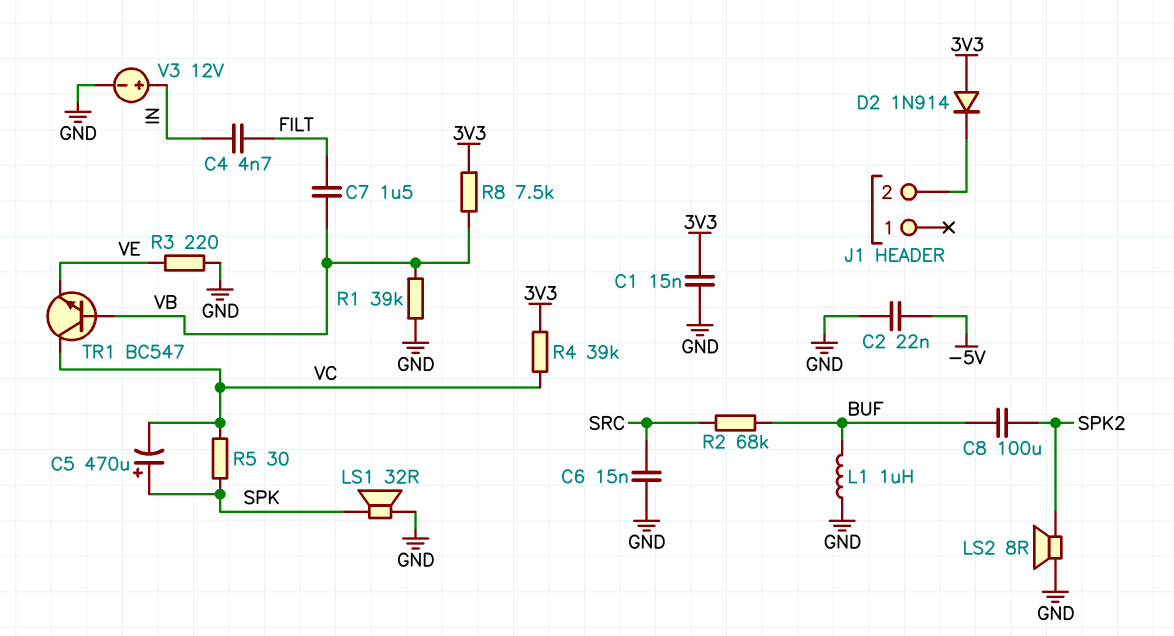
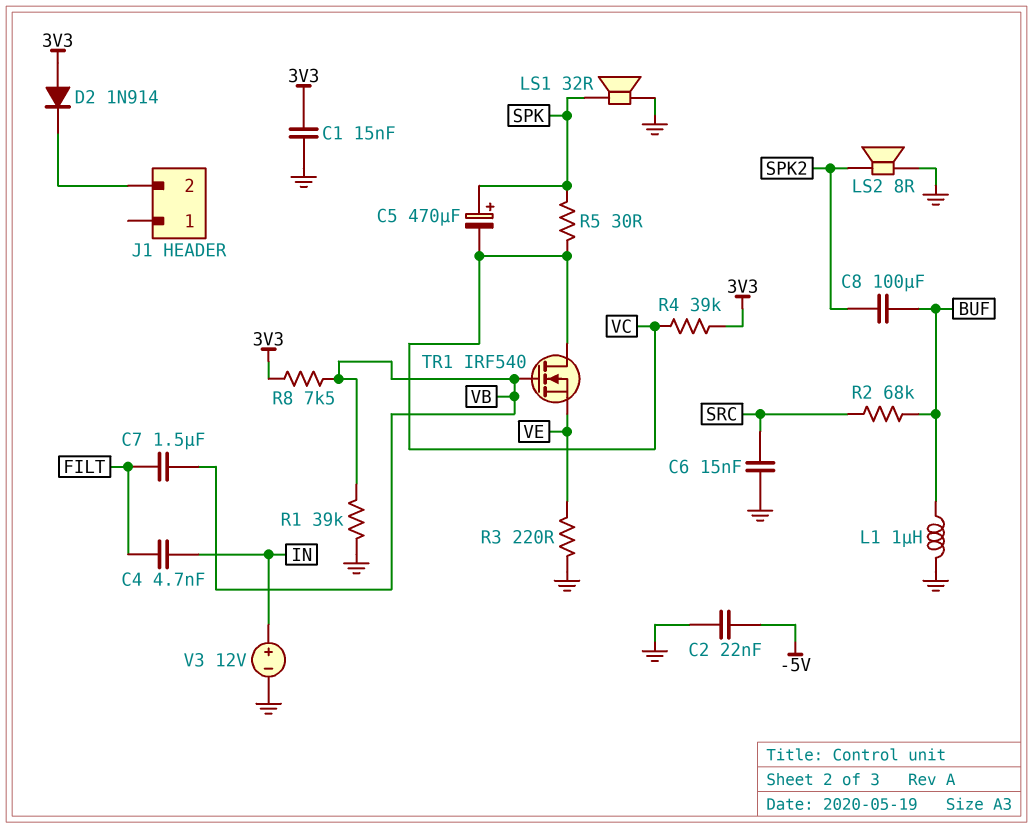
TR1: NPN BC547 (B VB, C VC, E VE) -> NMOS IRF540 (G VB, D VC, S VE)

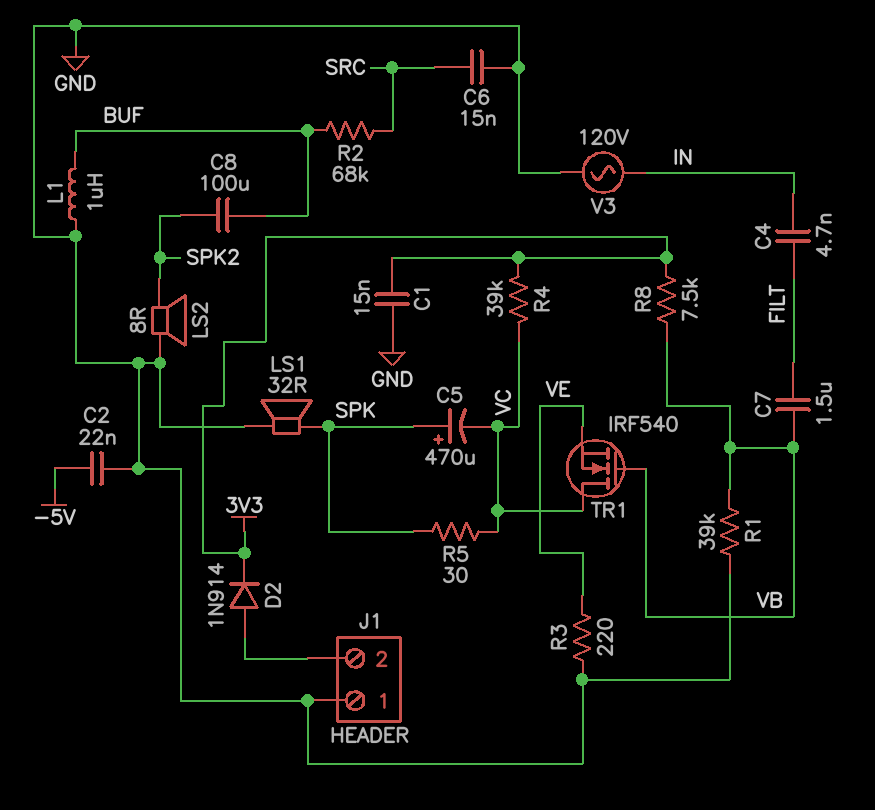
D2: diode 1N914 (A 3V3, K J1/2) -> diode 1N914 (A J1/2, K 3V3)
J1 pin 1: none -> GND
V3: 12V (plus IN, minus GND) -> AC 120V (GND, IN)

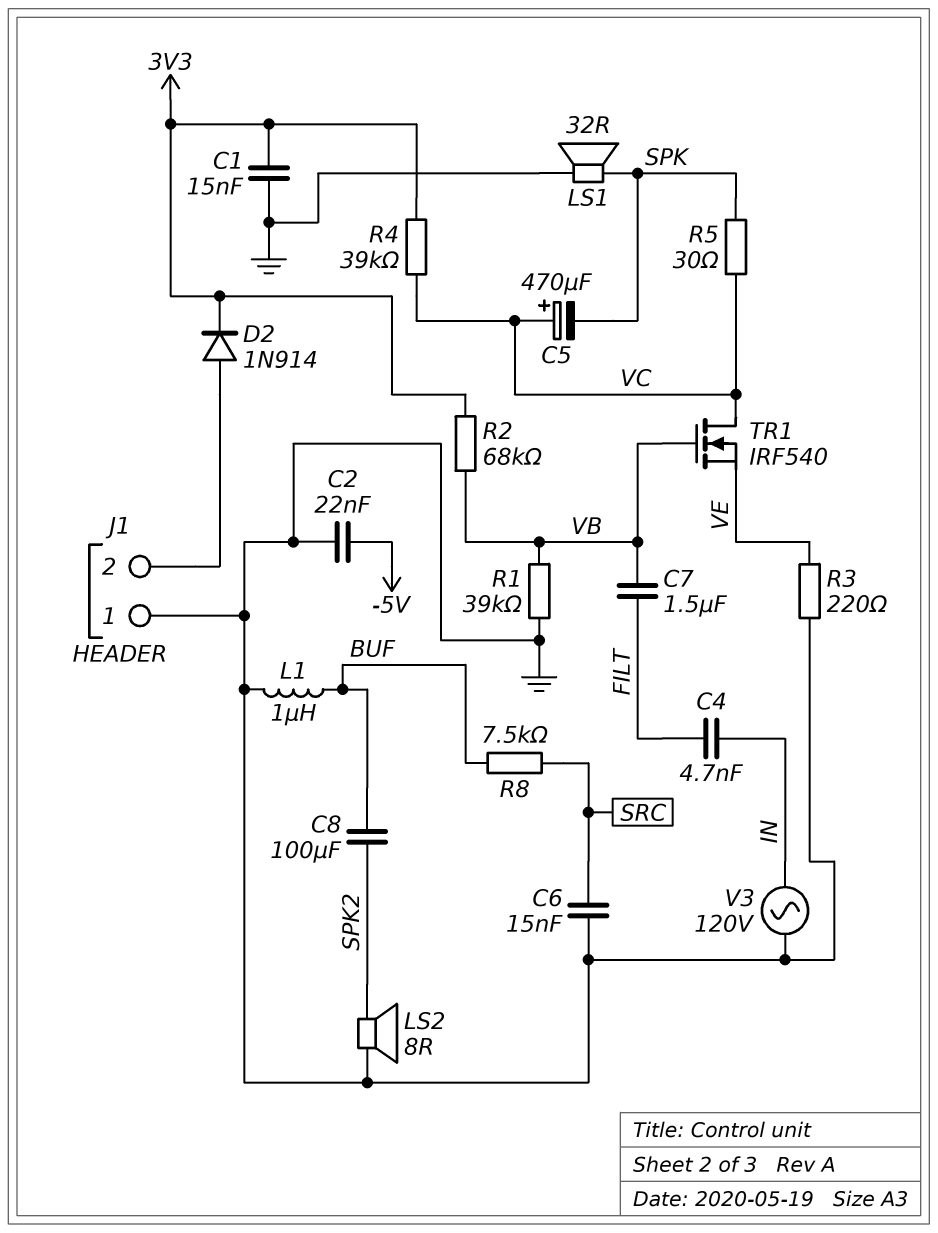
C5: 470uF (plus SPK, minus VC) -> 470uF (plus VC, minus SPK)
R2: 68k (BUF, SRC) -> 68k (3V3, VB)
R8: 7.5k (3V3, VB) -> 7.5k (BUF, SRC)

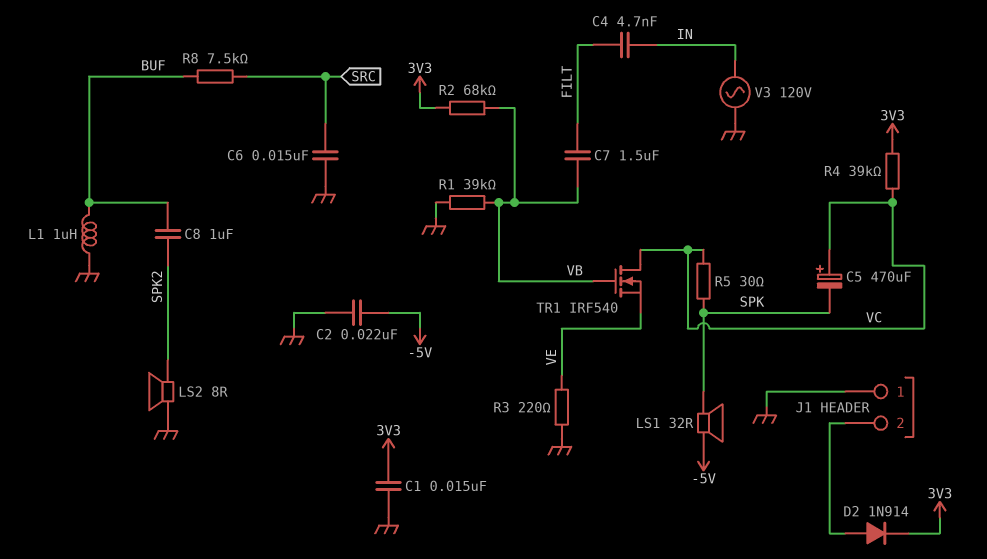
C8: 100uF (BUF, SPK2) -> 1uF (BUF, SPK2)
LS1: speaker 32R (GND, SPK) -> speaker 32R (-5V, SPK)

